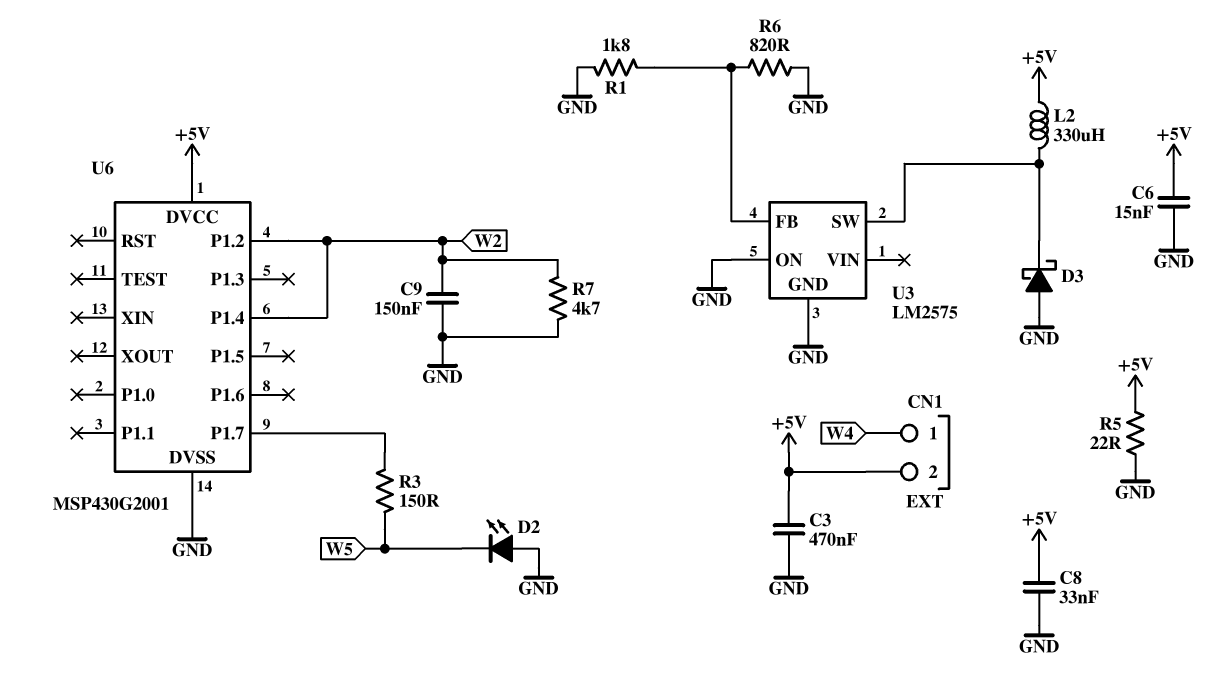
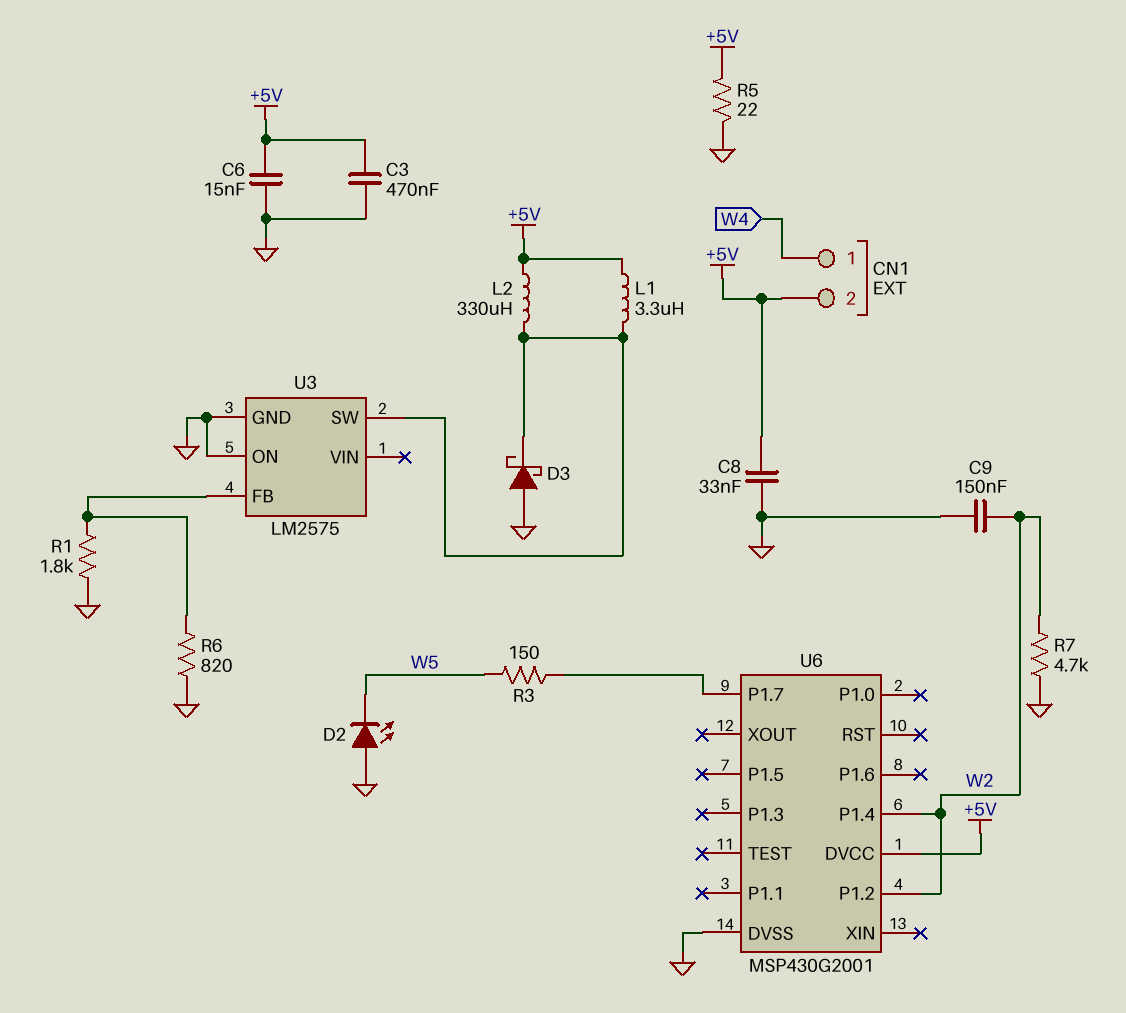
L1: none -> 3.3uH (+5V, U3/SW)

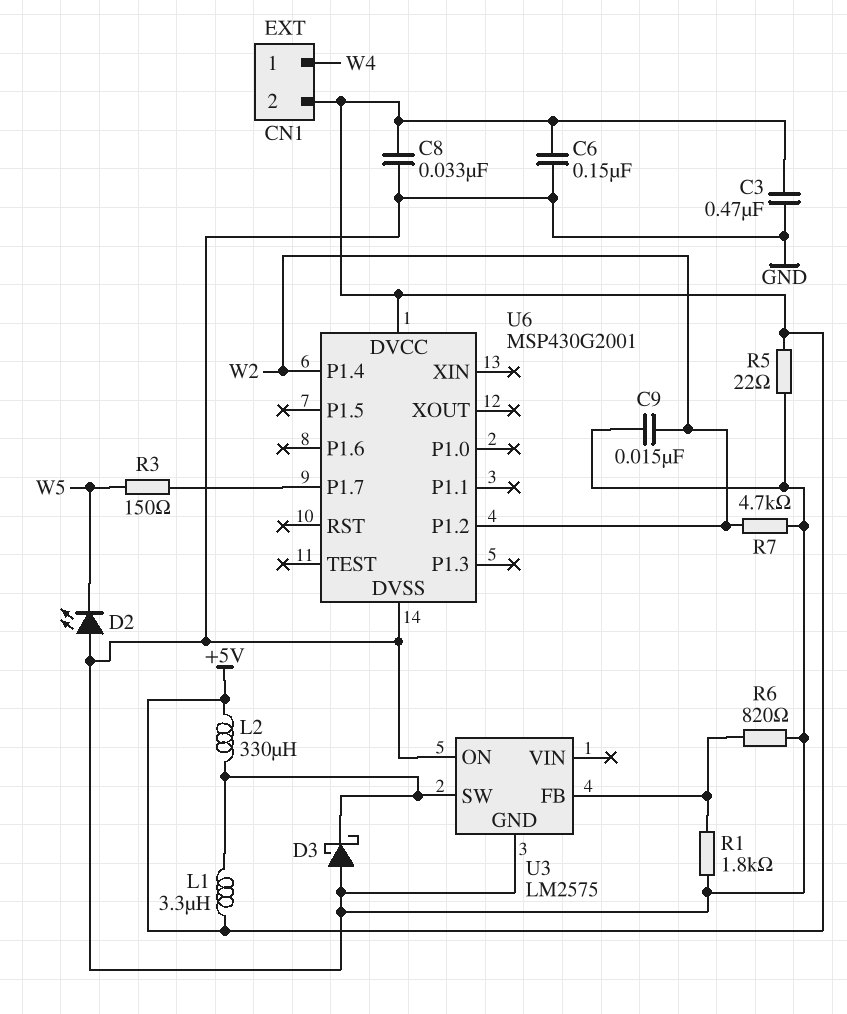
C6: 15nF (+5V, GND) -> 150nF (+5V, GND)
C9: 150nF (GND, W2) -> 15nF (GND, W2)

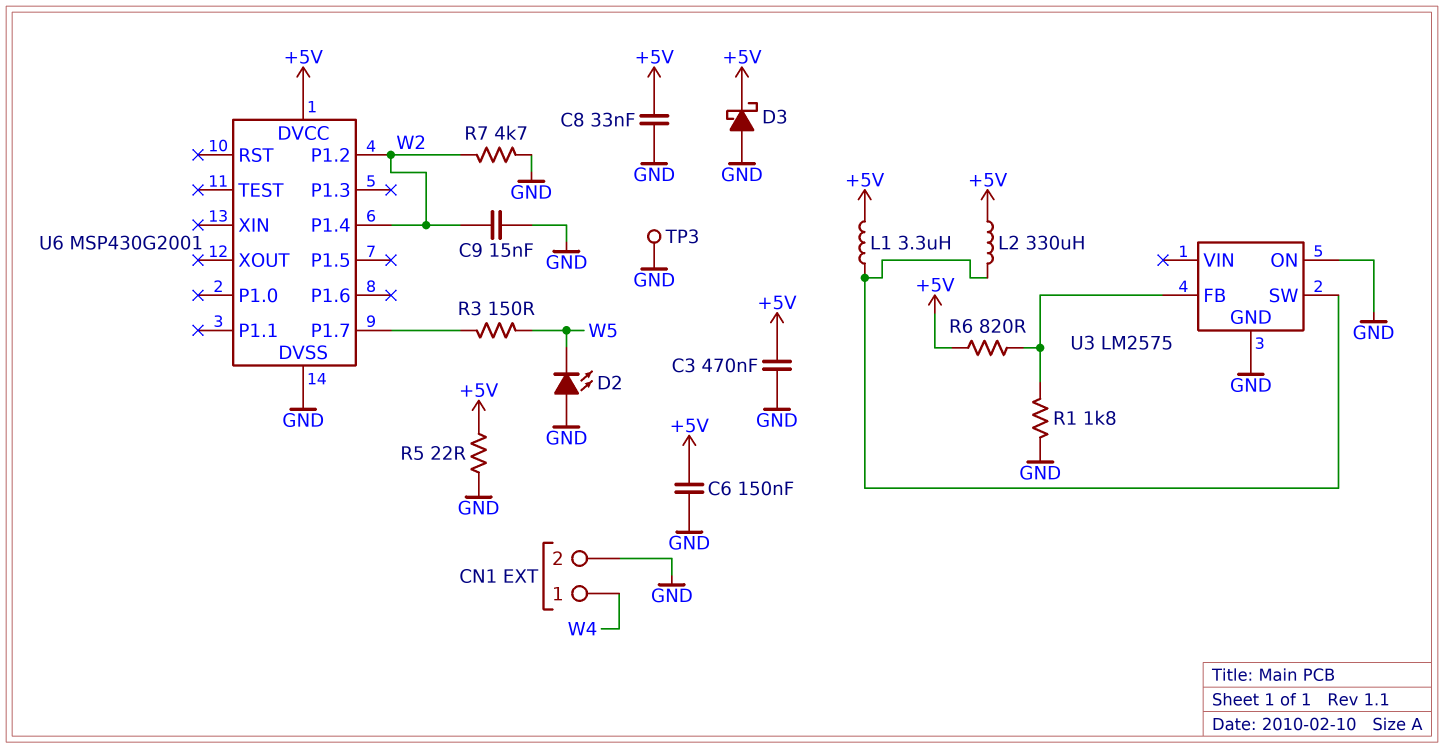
CN1 pin 2: +5V -> GND
D3: schottky (A GND, K U3/SW) -> schottky (A GND, K +5V)
R6: 820 (GND, U3/FB) -> 820 (+5V, U3/FB)
TP3: none -> test point (GND)

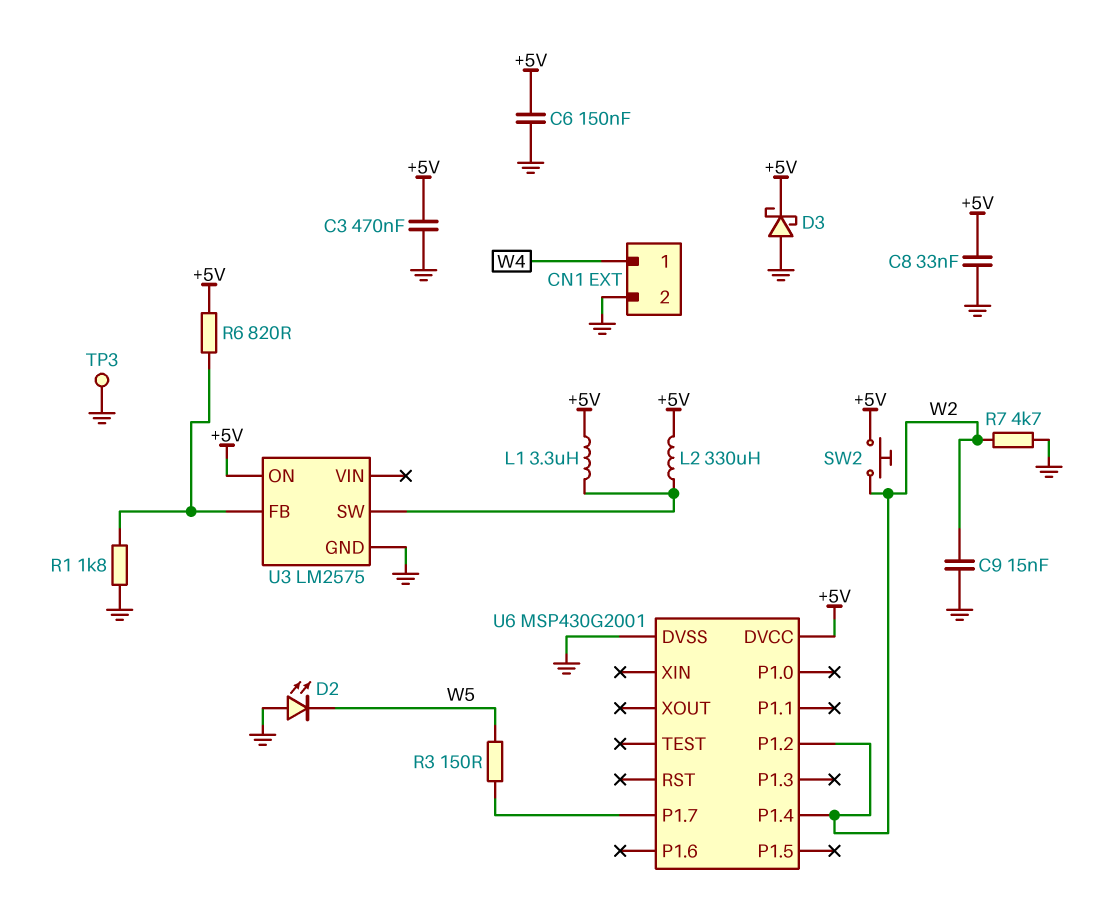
R5: 22 (+5V, GND) -> none
SW2: none -> button (+5V, W2)
U3 pin ON: GND -> +5V

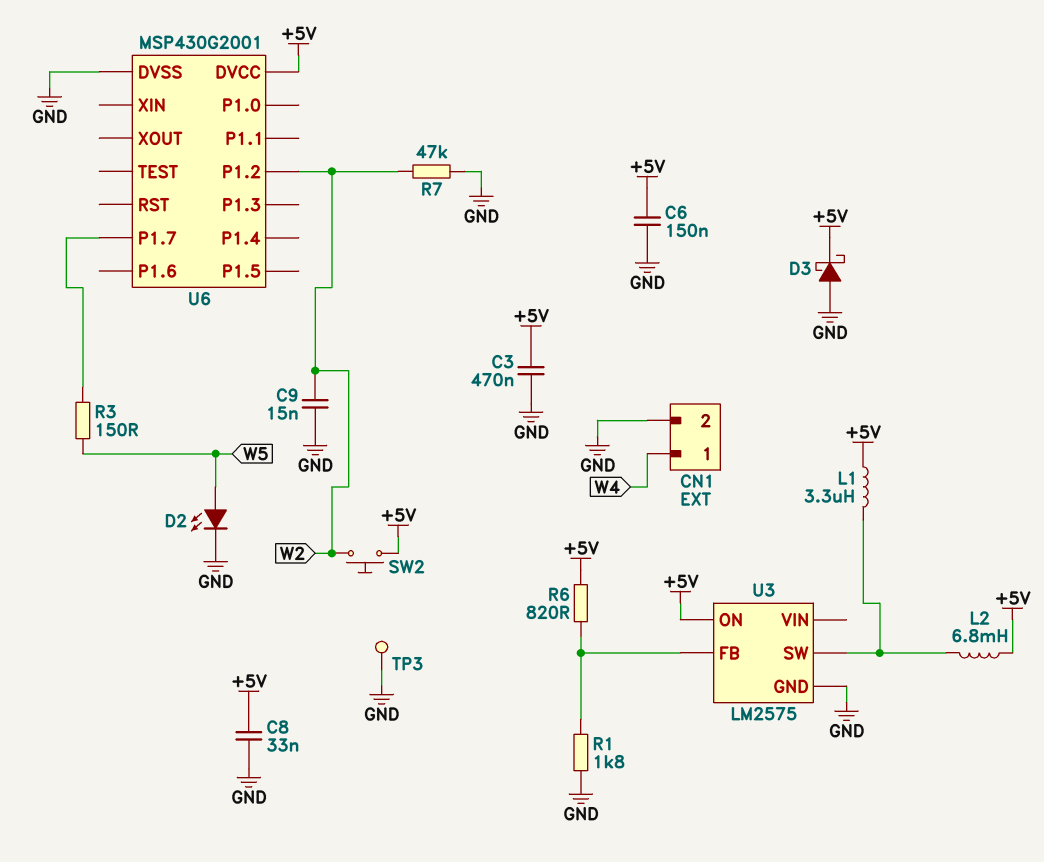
D2: LED (A GND, K W5) -> LED (A W5, K GND)
L2: 330uH (+5V, U3/SW) -> 6.8mH (+5V, U3/SW)
R7: 4.7k (GND, W2) -> 47k (GND, W2)
U6 pin P1.4: W2 -> none

